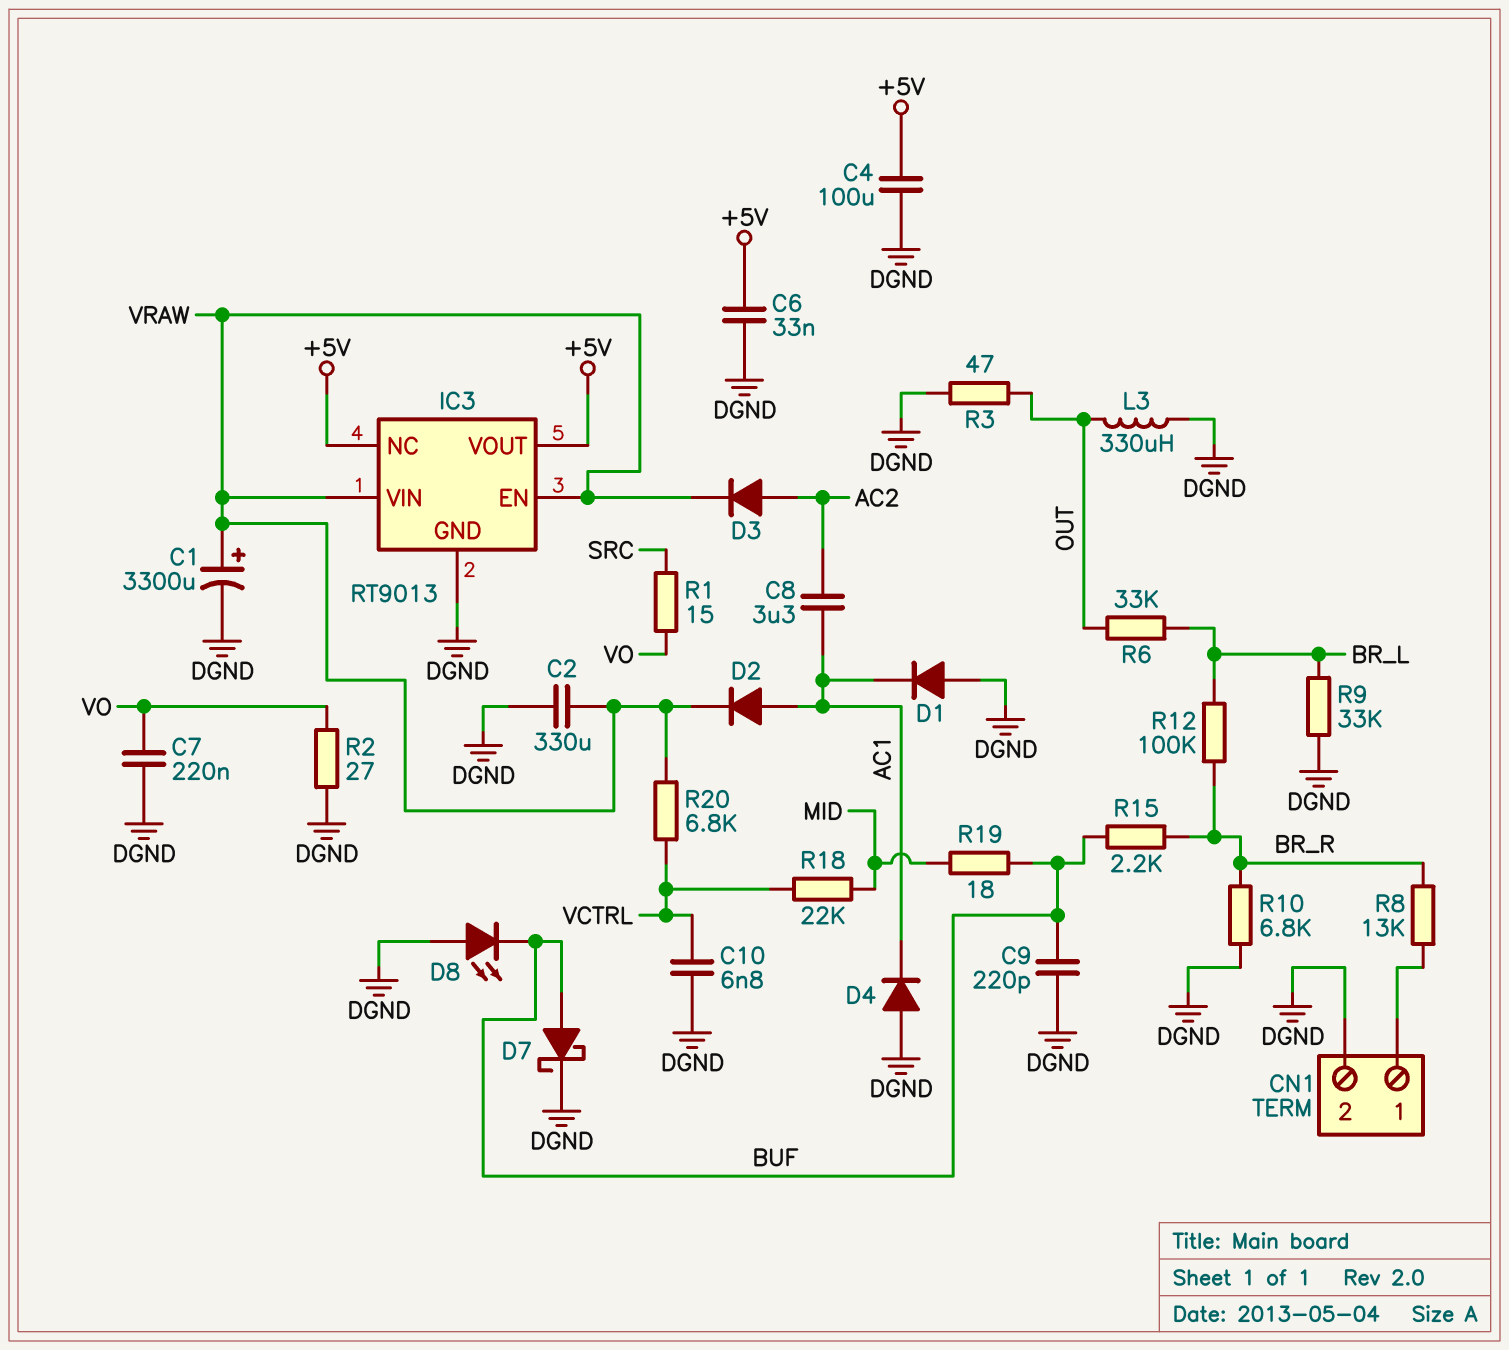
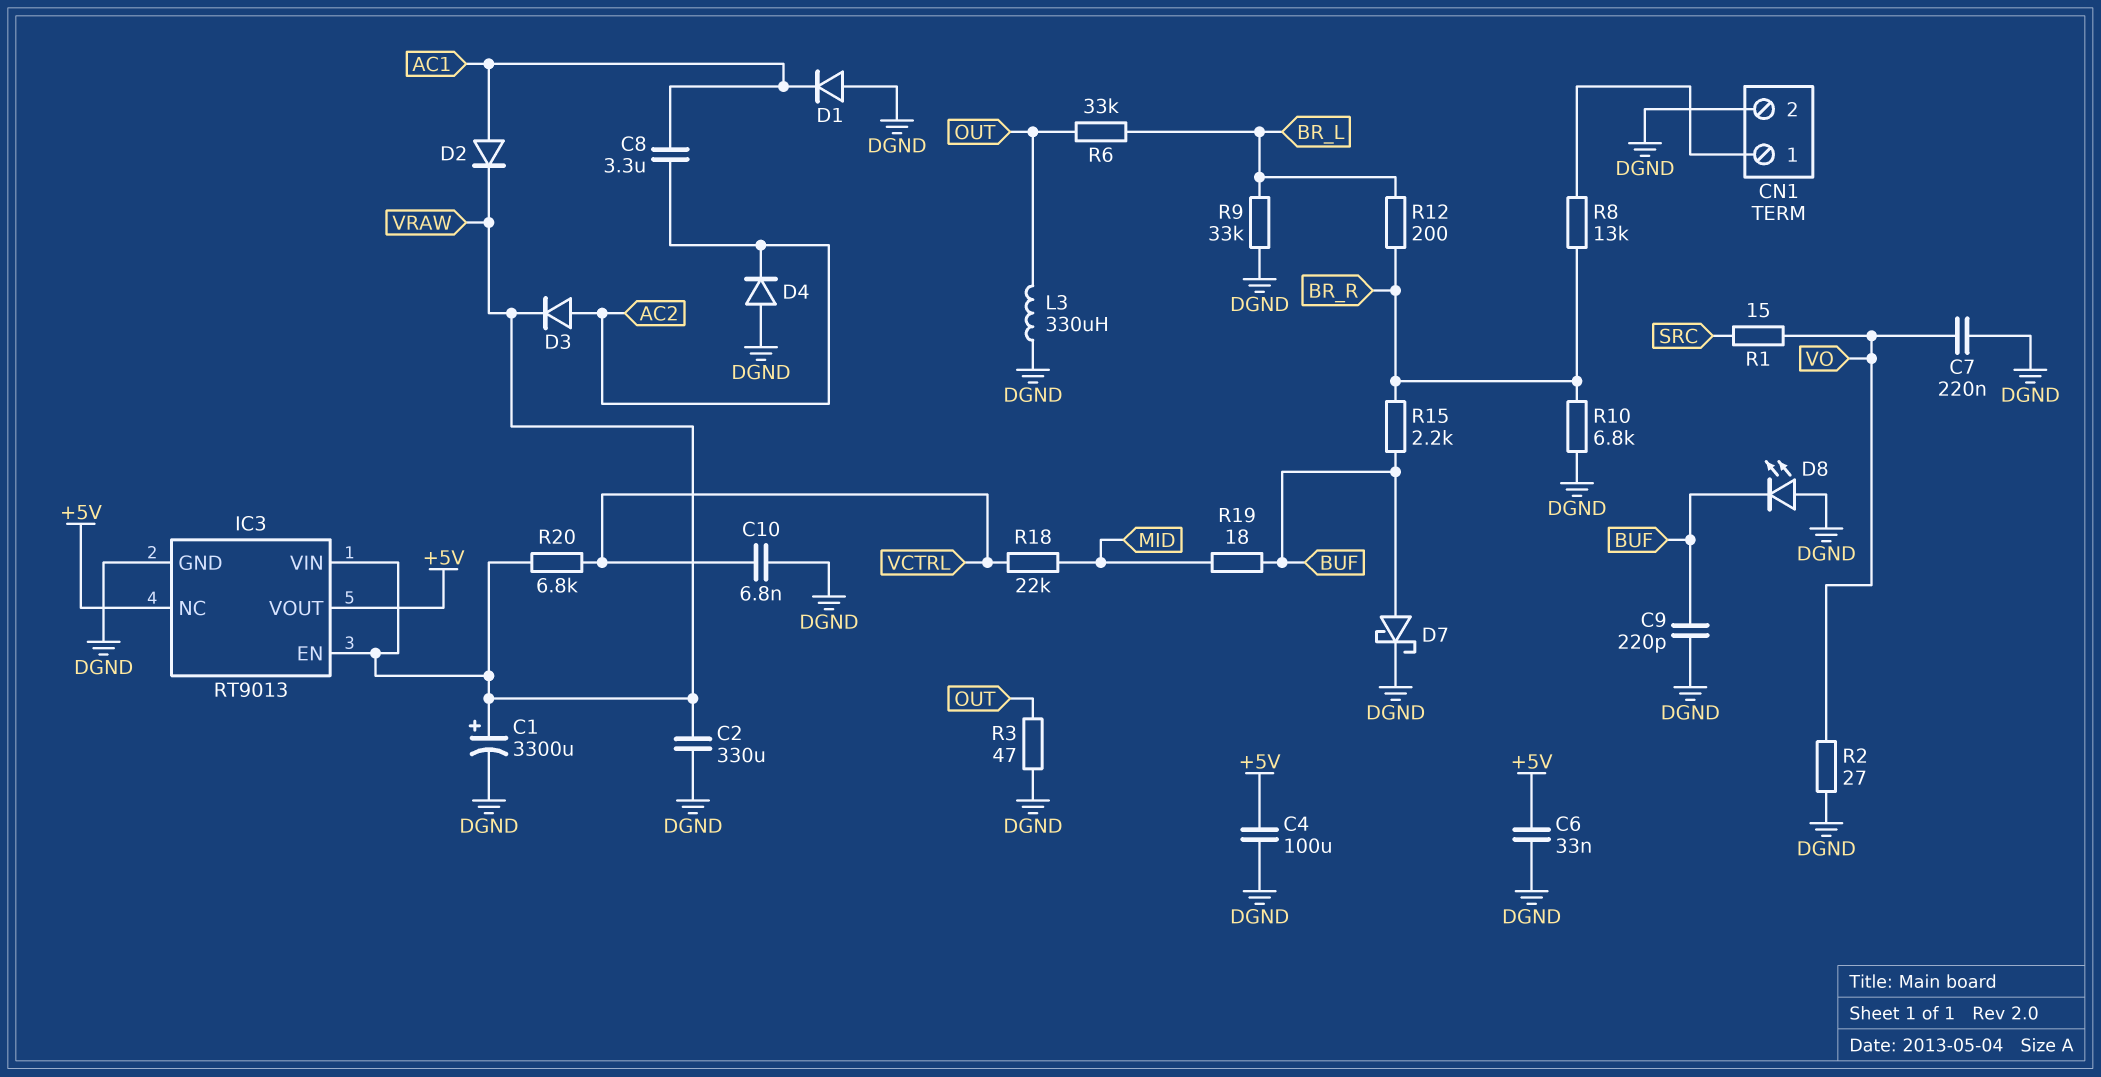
D4: diode (A DGND, K AC1) -> diode (A DGND, K AC2)
R12: 100k (BR_L, BR_R) -> 200 (BR_L, BR_R)

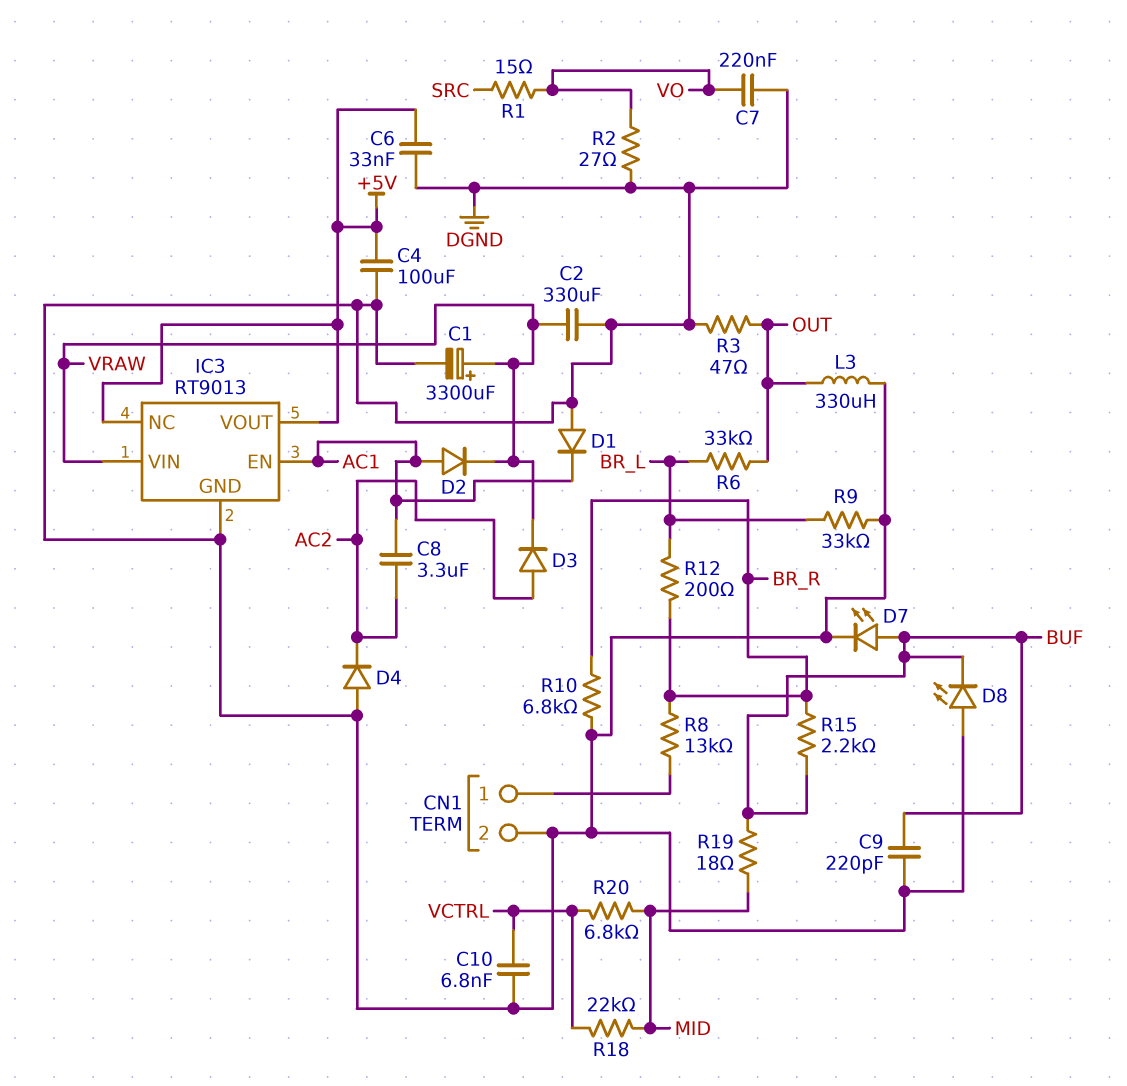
D7: schottky (A BUF, K DGND) -> LED (A BUF, K DGND)
IC3 pin EN: VRAW -> AC1
R20: 6.8k (VCTRL, VRAW) -> 6.8k (MID, VCTRL)

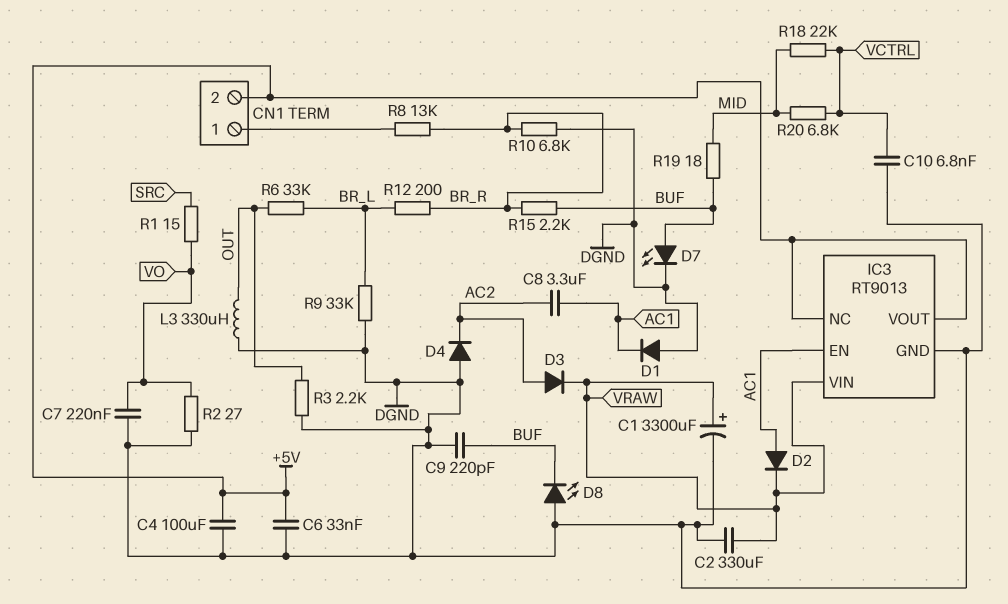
CN1 pin 2: DGND -> +5V
R3: 47 (DGND, OUT) -> 2.2k (DGND, OUT)

